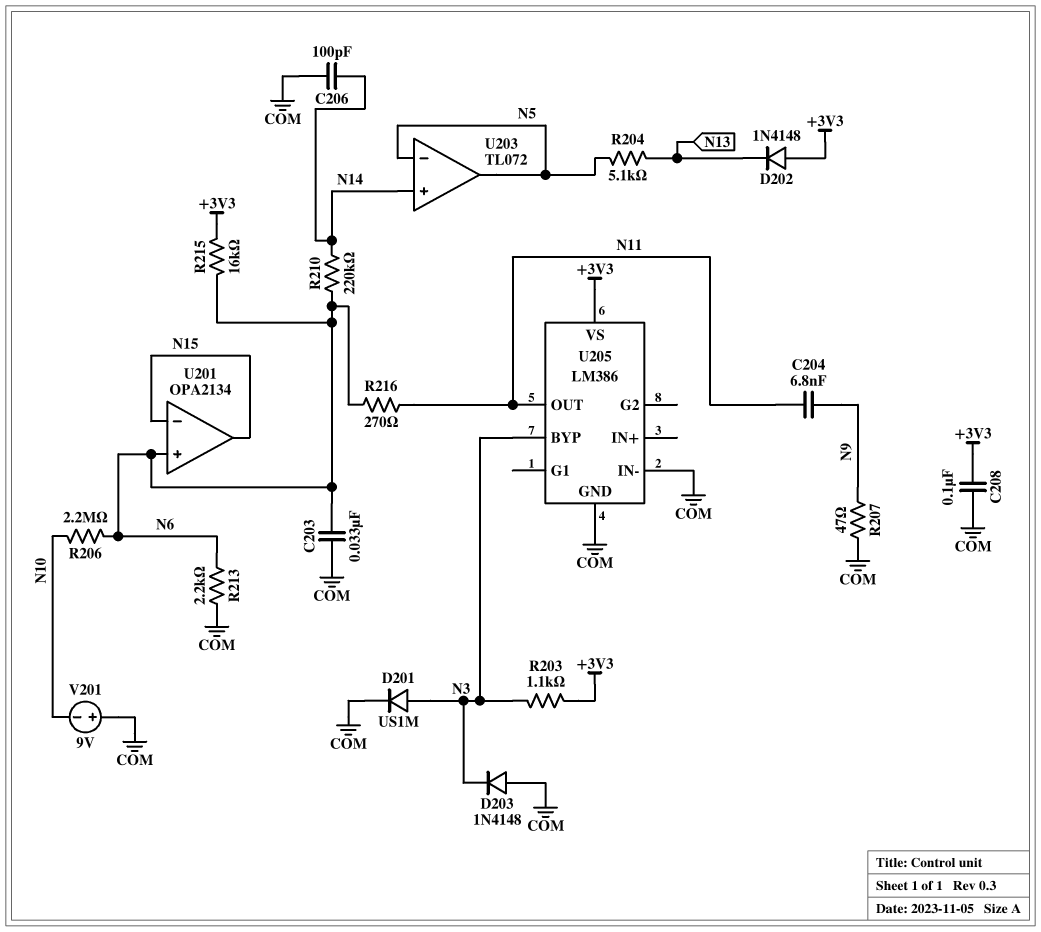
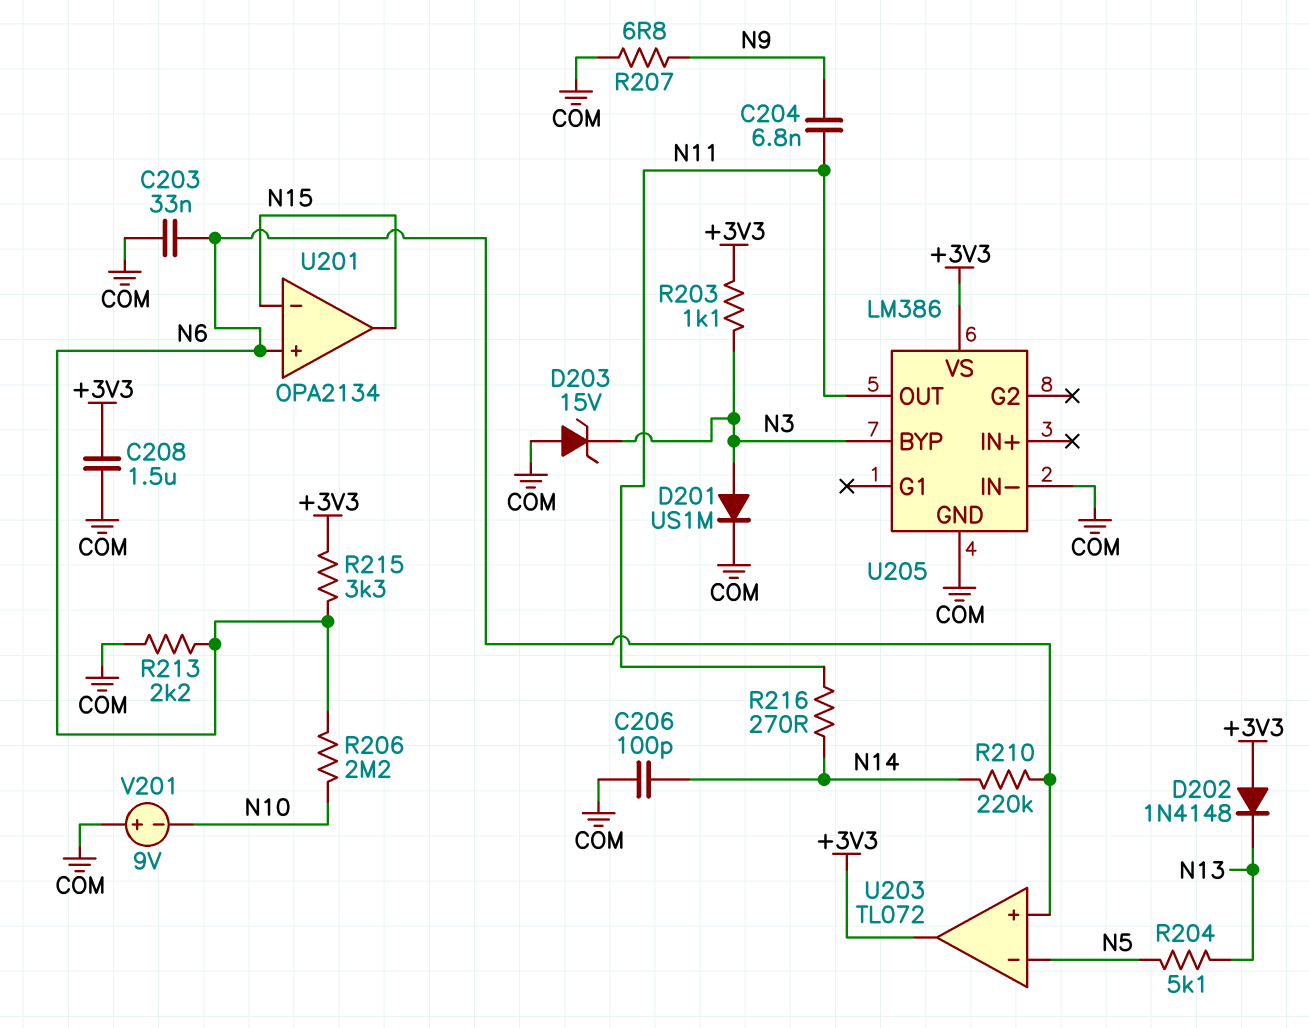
C208: 100nF (+3V3, COM) -> 1.5uF (+3V3, COM)
D203: diode 1N4148 (A COM, K N3) -> zener 15V (A COM, K N3)
R207: 47 (COM, N9) -> 6.8 (COM, N9)
R215: 16k (+3V3, N6) -> 3.3k (+3V3, N6)
R216: 270 (N6, N11) -> 270 (N11, N14)
U203 pin in+: N14 -> N6
U203 pin out: N5 -> +3V3

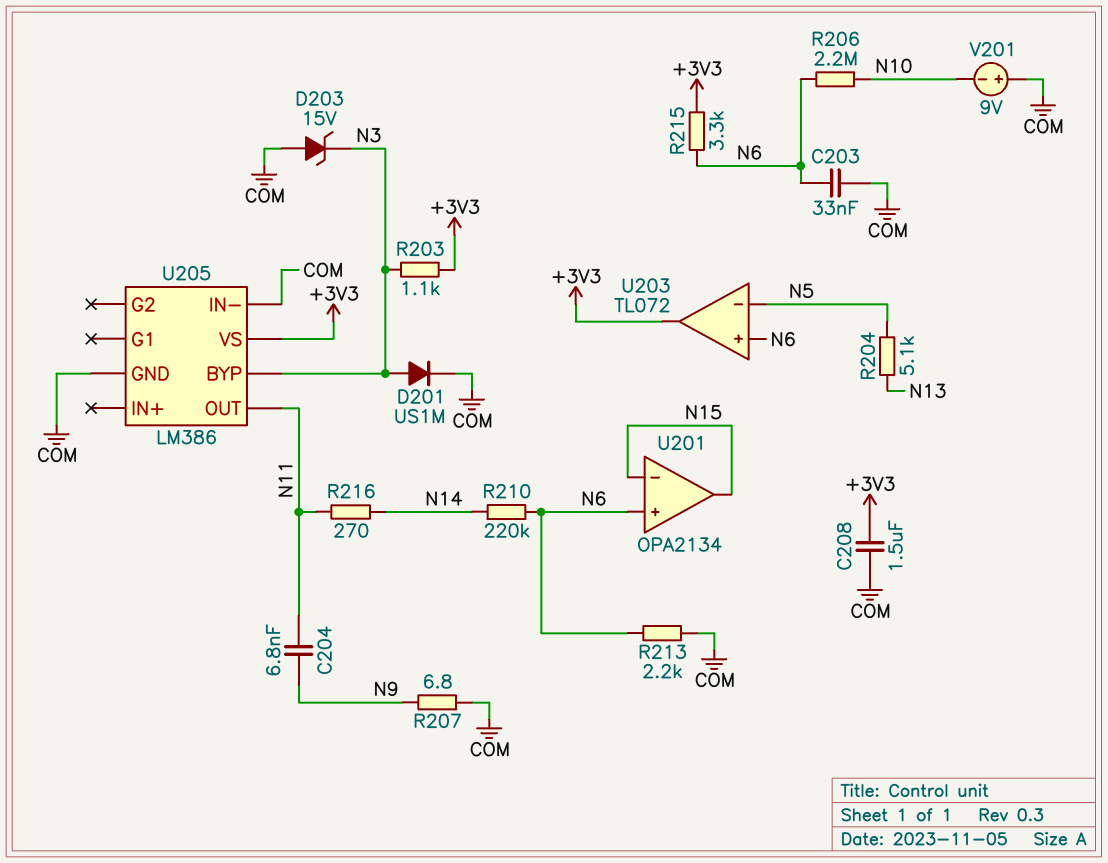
C206: 100pF (COM, N14) -> none
D202: diode 1N4148 (A +3V3, K N13) -> none

